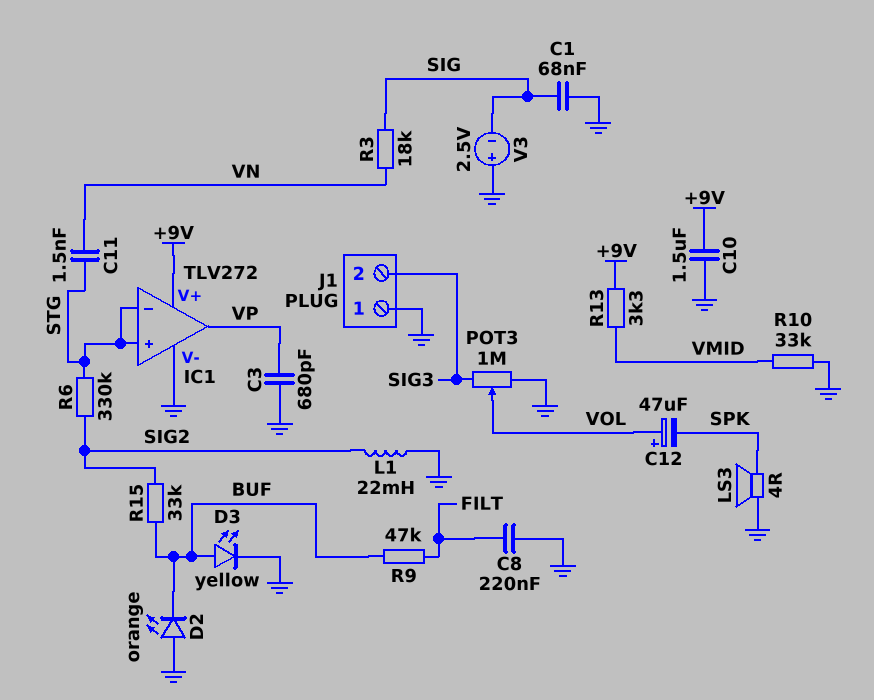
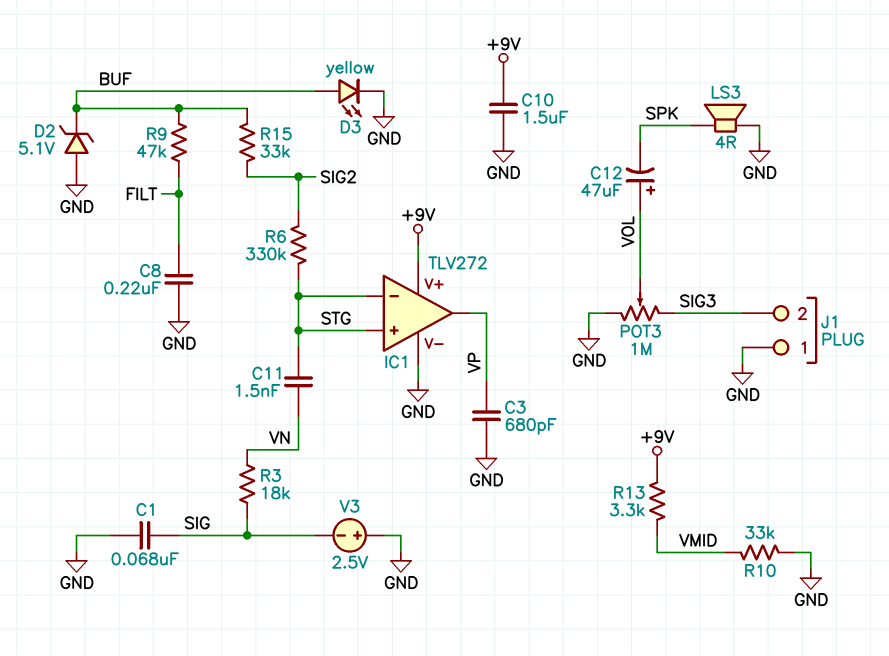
D2: LED orange (A GND, K BUF) -> zener 5.1V (A GND, K BUF)
L1: 22mH (GND, SIG2) -> none

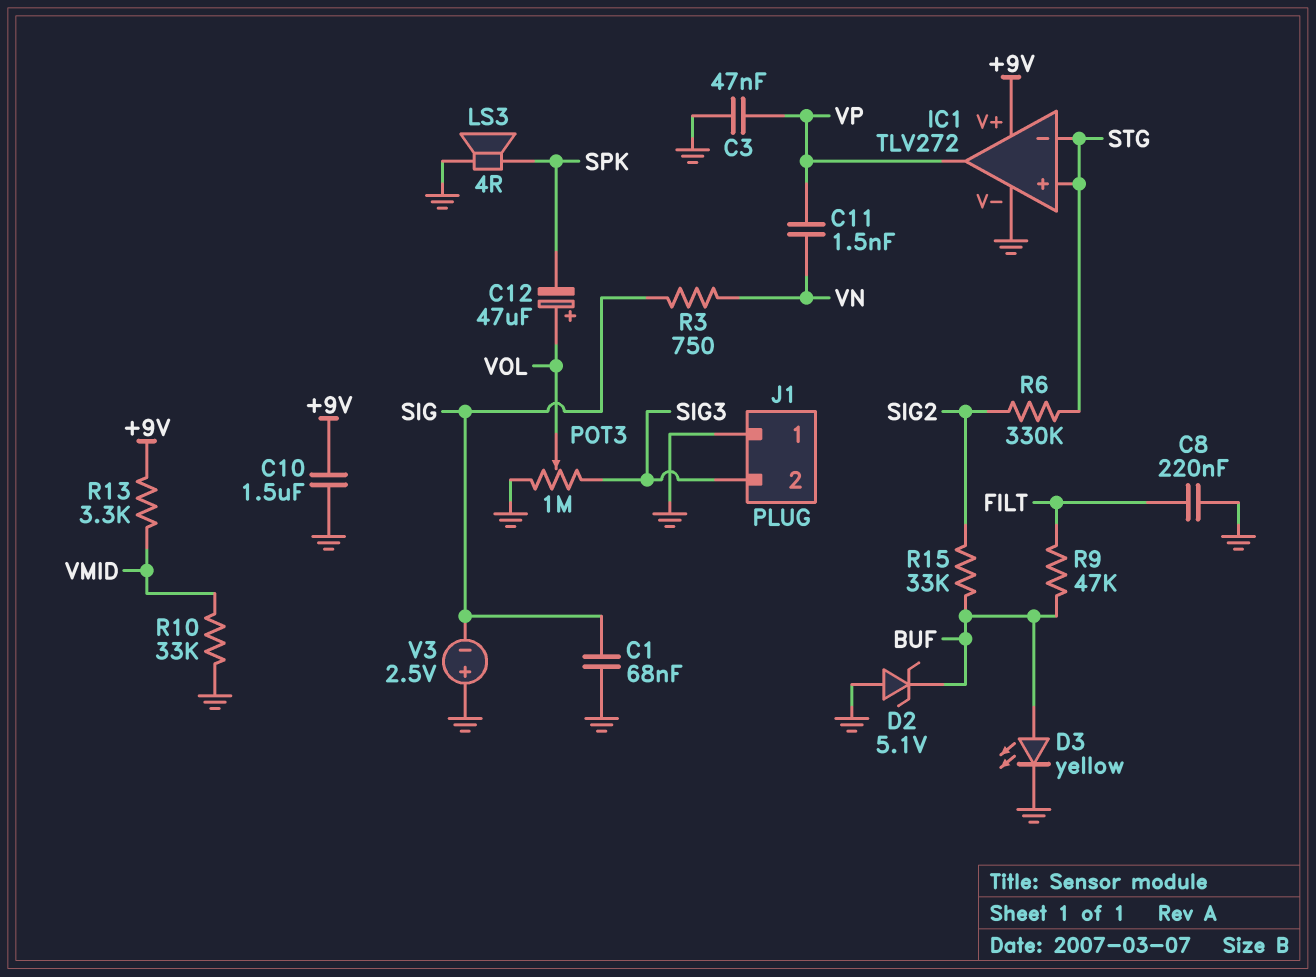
C3: 680pF (GND, VP) -> 47nF (GND, VP)
C11: 1.5nF (STG, VN) -> 1.5nF (VN, VP)
R3: 18k (SIG, VN) -> 750 (SIG, VN)

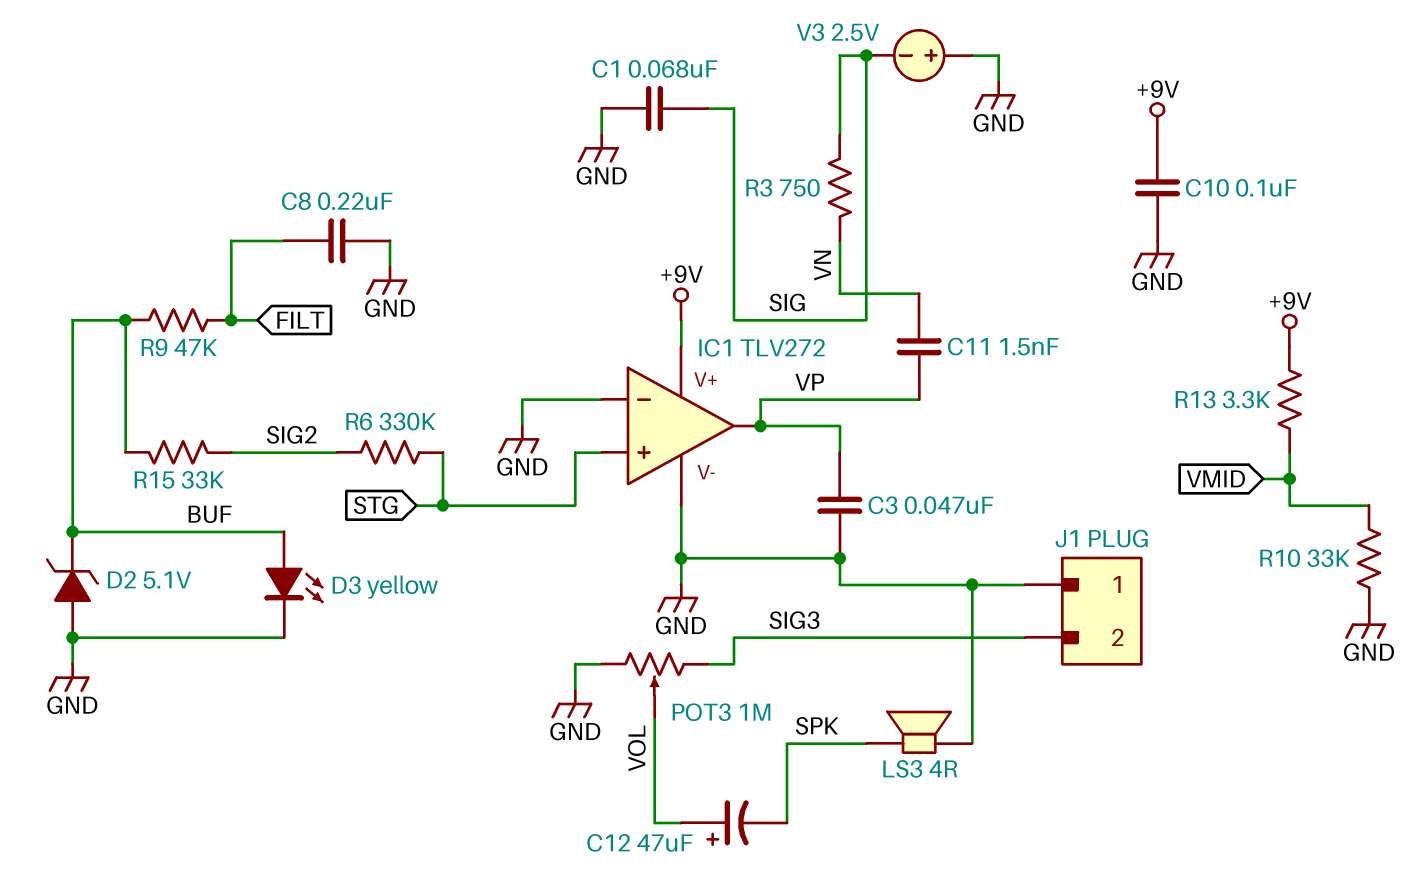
C10: 1.5uF (+9V, GND) -> 100nF (+9V, GND)
IC1 pin in-: STG -> GND

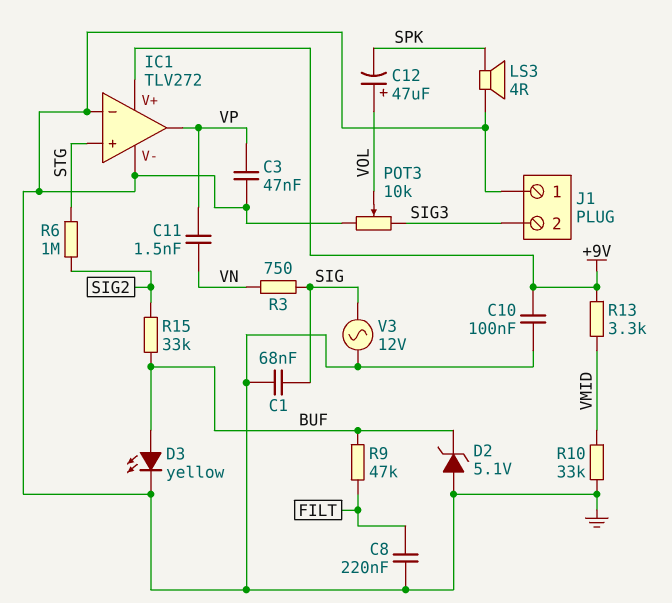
POT3: 1M (GND, SIG3, wiper VOL) -> 10k (GND, SIG3, wiper VOL)
R6: 330k (SIG2, STG) -> 1M (SIG2, STG)
V3: 2.5V (plus GND, minus SIG) -> AC 12V (GND, SIG)

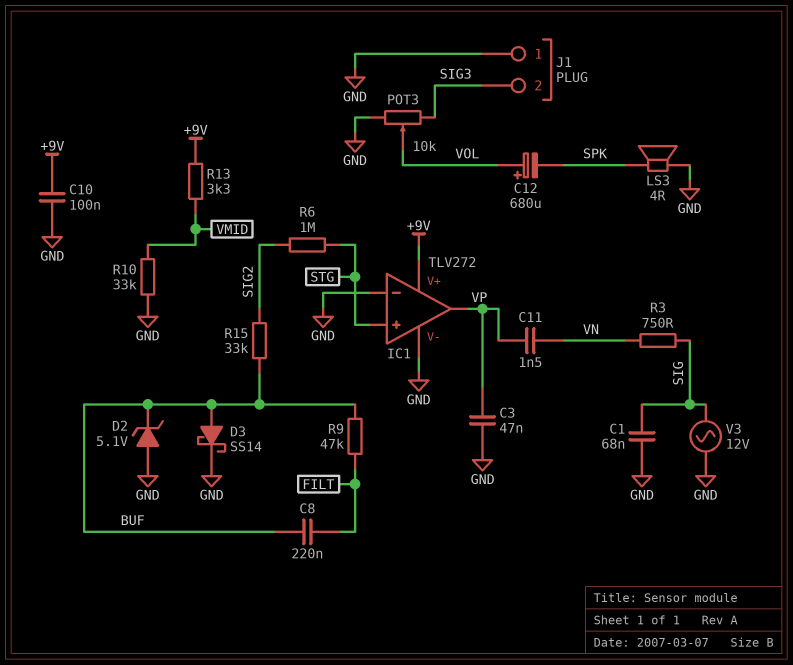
C8: 220nF (FILT, GND) -> 220nF (BUF, FILT)
C12: 47uF (plus VOL, minus SPK) -> 680uF (plus VOL, minus SPK)
D3: LED yellow (A BUF, K GND) -> schottky SS14 (A BUF, K GND)

